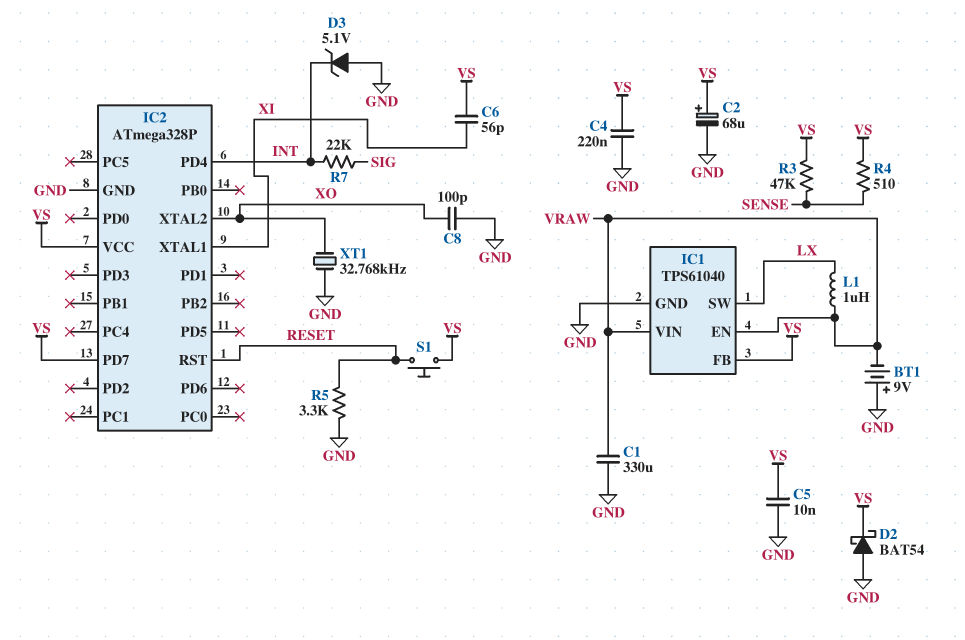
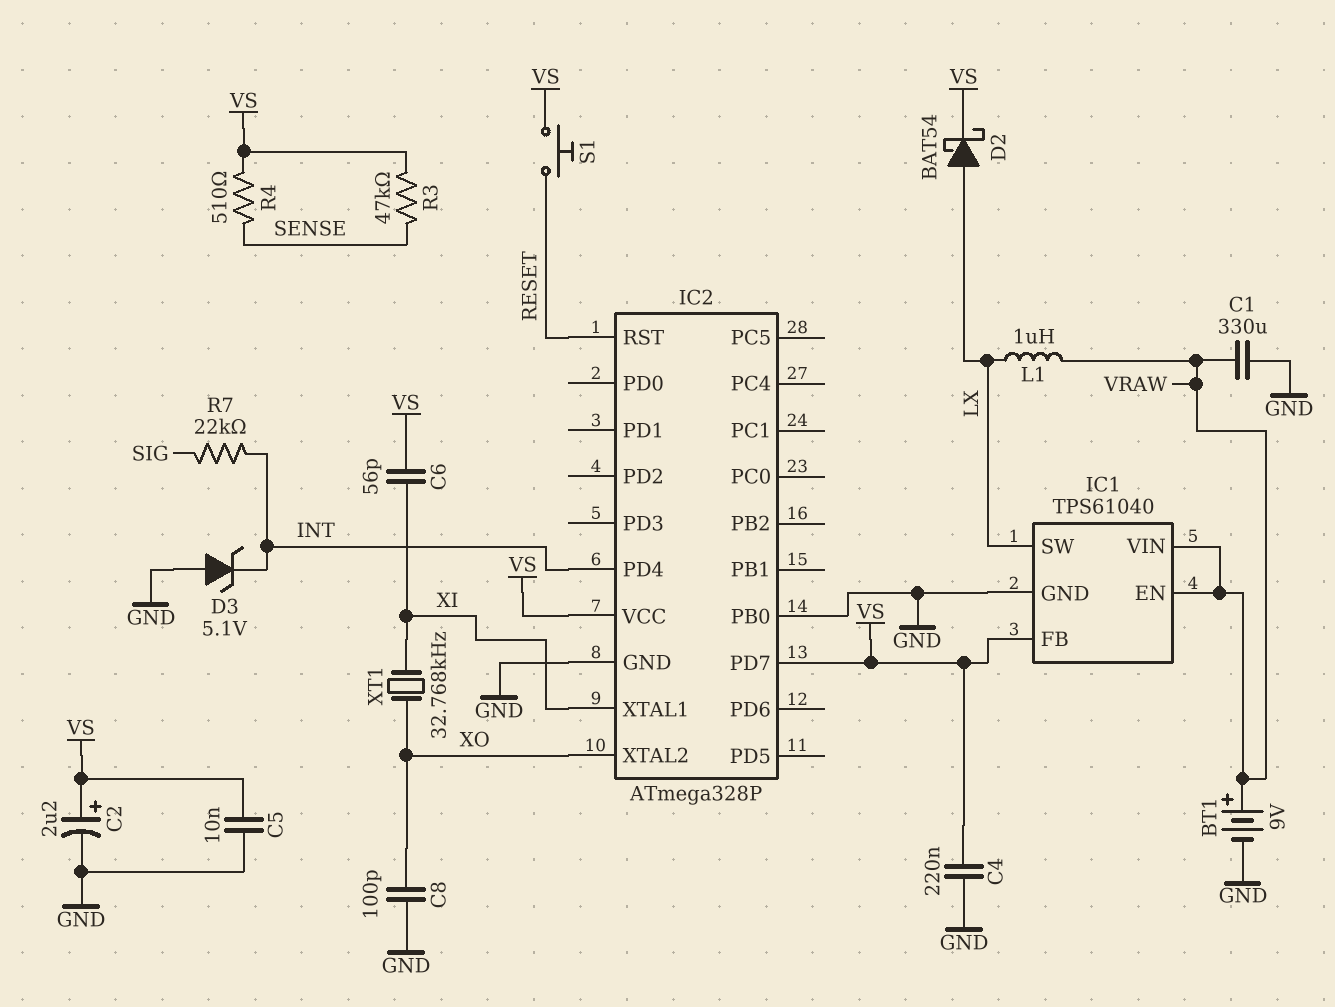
BT1: 9V (plus GND, minus VRAW) -> 9V (plus VRAW, minus GND)
C2: 68uF (plus VS, minus GND) -> 2.2uF (plus VS, minus GND)
D2: schottky BAT54 (A GND, K VS) -> schottky BAT54 (A LX, K VS)
IC2 pin PB0: none -> GND
R5: 3.3k (GND, RESET) -> none
XT1: 32.768kHz (GND, XO) -> 32.768kHz (XI, XO)

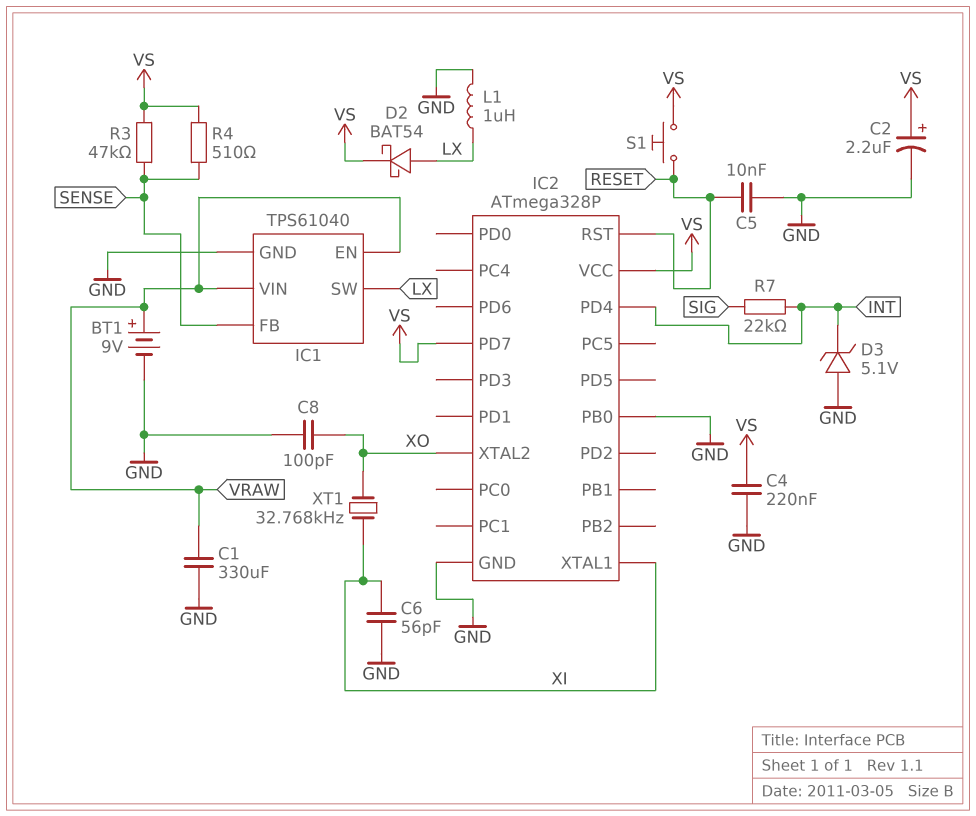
C5: 10nF (GND, VS) -> 10nF (GND, RESET)
C6: 56pF (VS, XI) -> 56pF (GND, XI)
IC1 pin FB: VS -> SENSE
L1: 1uH (LX, VRAW) -> 1uH (GND, LX)

